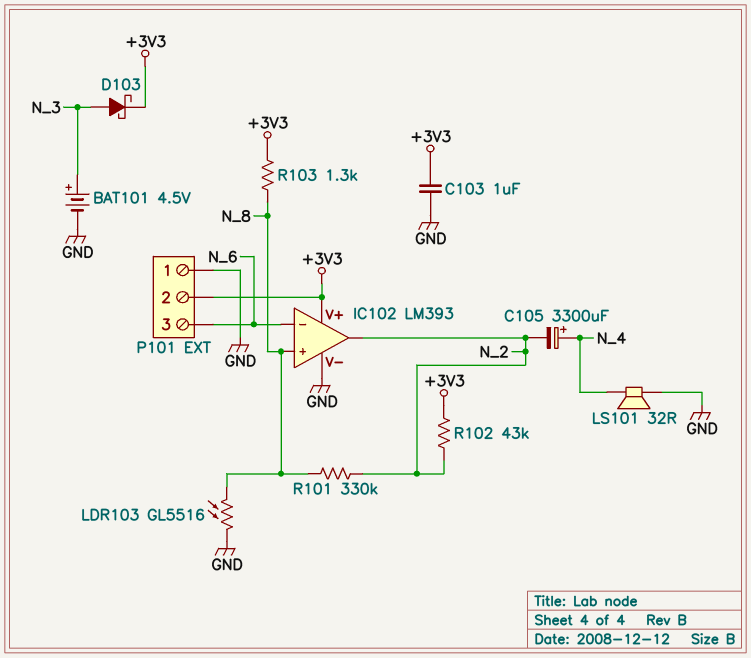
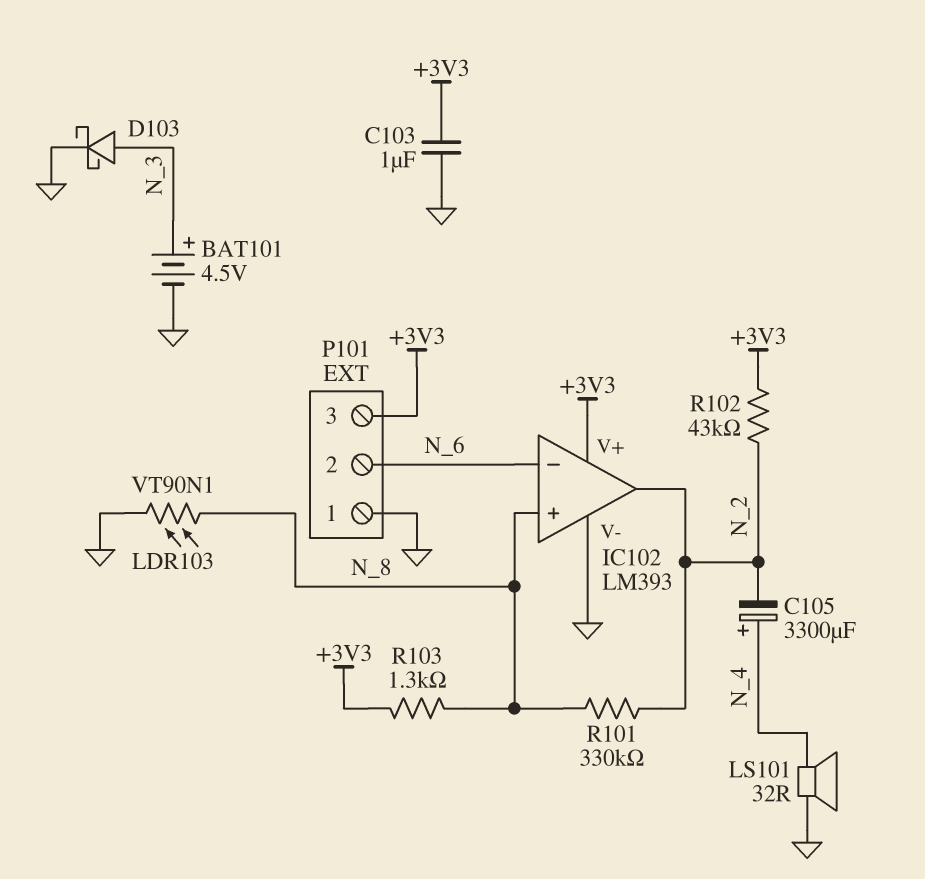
D103: schottky (A N_3, K +3V3) -> schottky (A N_3, K GND)
LDR103: GL5516 (GND, N_8) -> VT90N1 (GND, N_8)
P101 pin 2: +3V3 -> N_6
P101 pin 3: N_6 -> +3V3

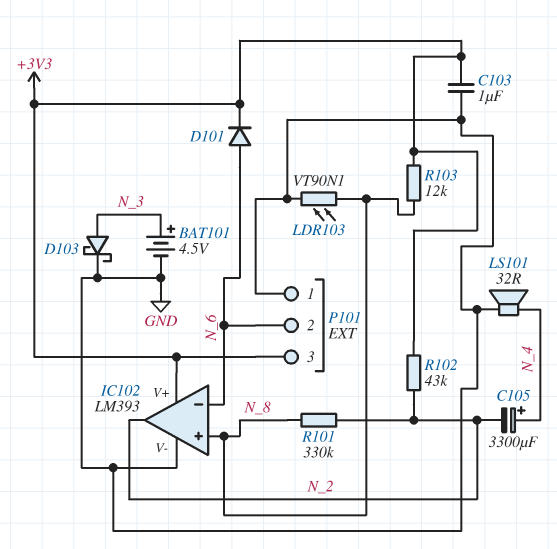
D101: none -> diode (A N_6, K +3V3)
R103: 1.3k (+3V3, N_8) -> 12k (+3V3, N_8)

